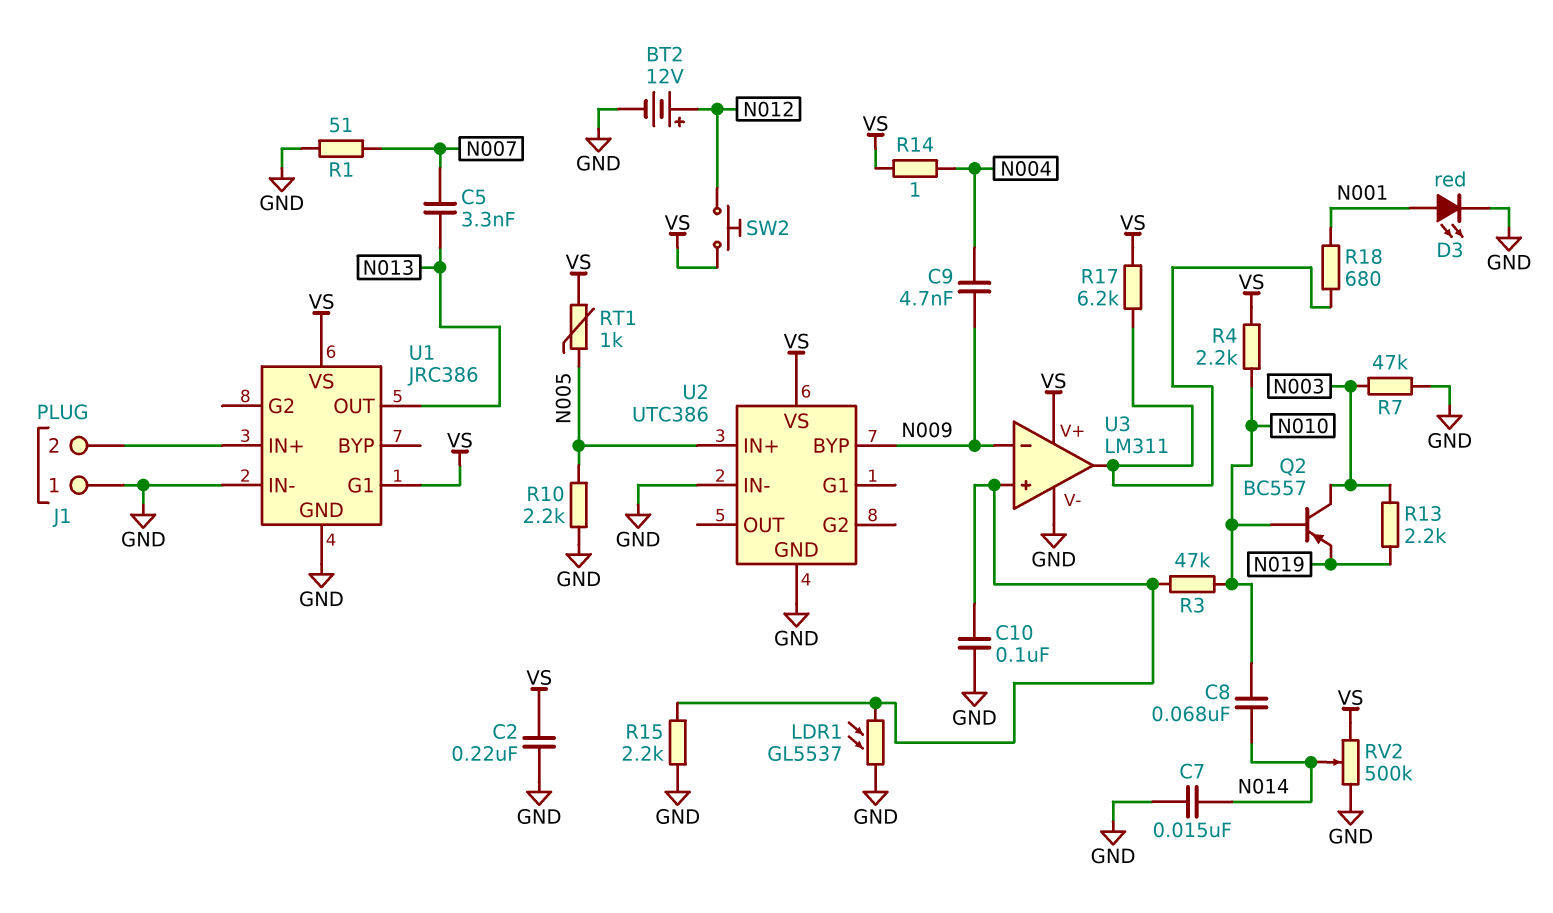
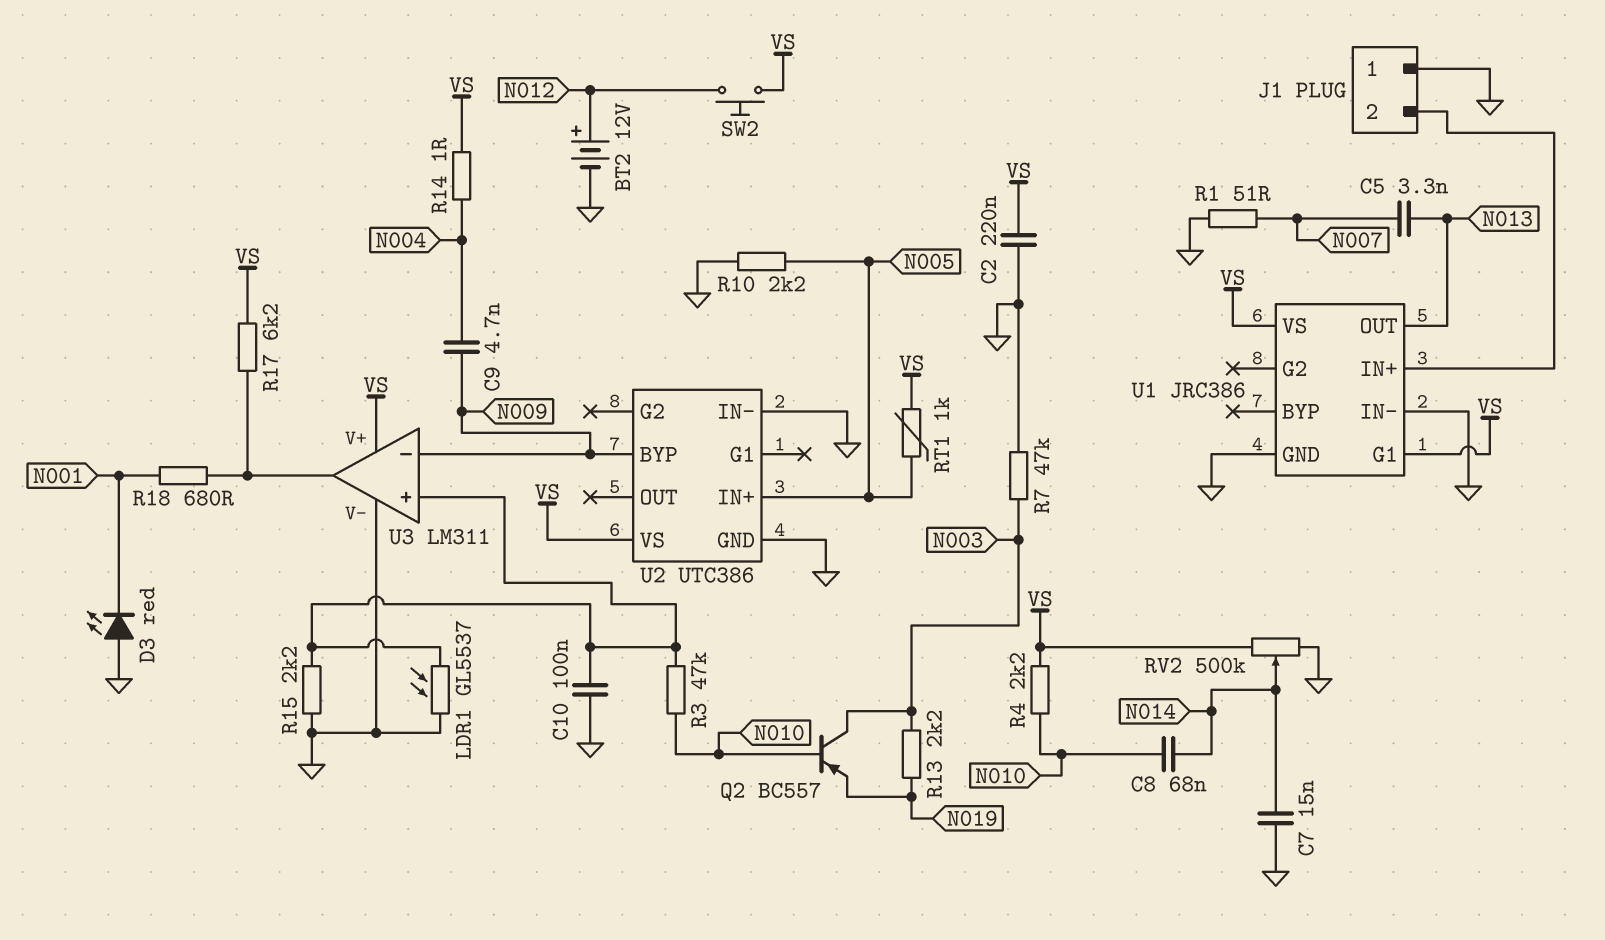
D3: LED red (A N001, K GND) -> LED red (A GND, K N001)

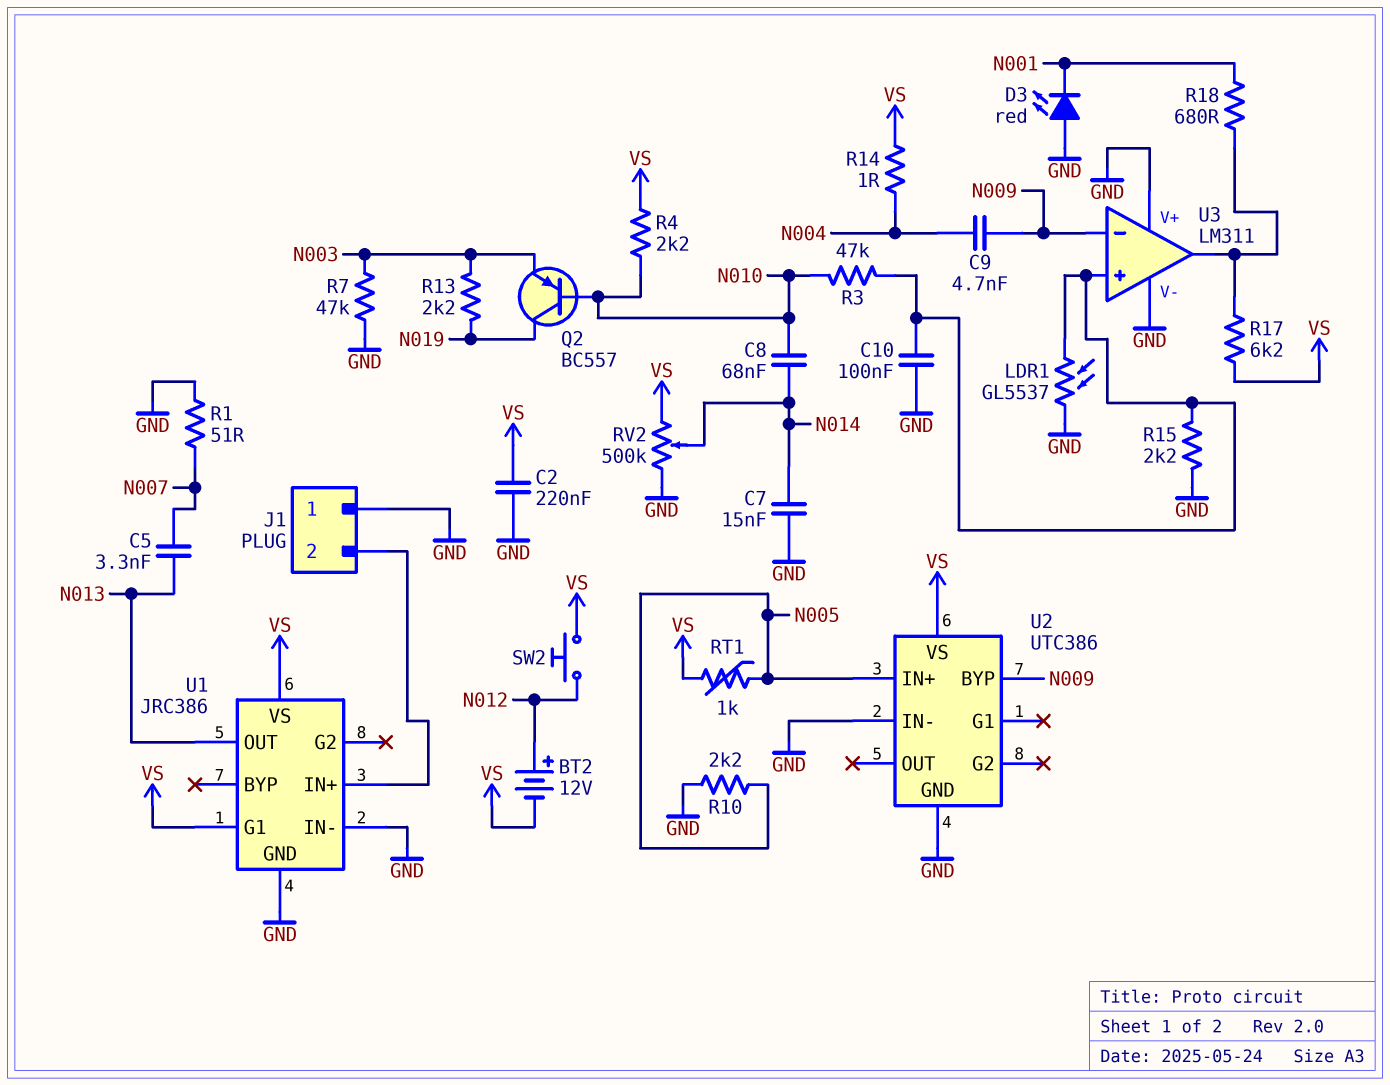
BT2: 12V (plus N012, minus GND) -> 12V (plus N012, minus VS)
Q2: PNP BC557 (B N010, C N003, E N019) -> PNP BC557 (B N010, C N019, E N003)
U3 pin V+: VS -> GND

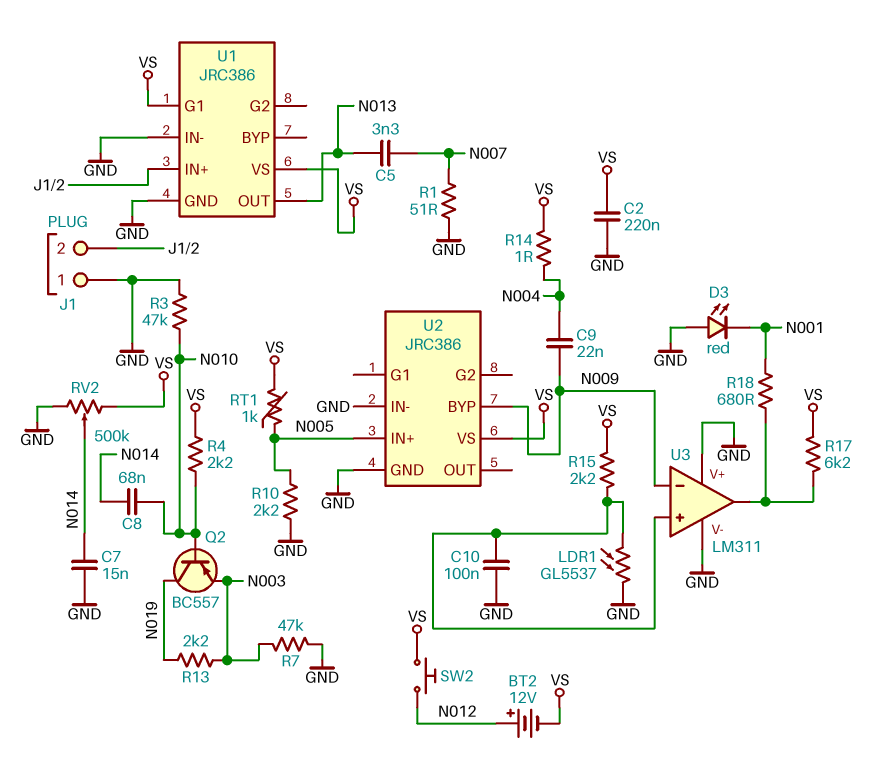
C9: 4.7nF (N004, N009) -> 22nF (N004, N009)
R3: 47k (N010, U3/in+) -> 47k (GND, N010)
R15: 2.2k (GND, U3/in+) -> 2.2k (U3/in+, VS)
U2: UTC386 -> JRC386

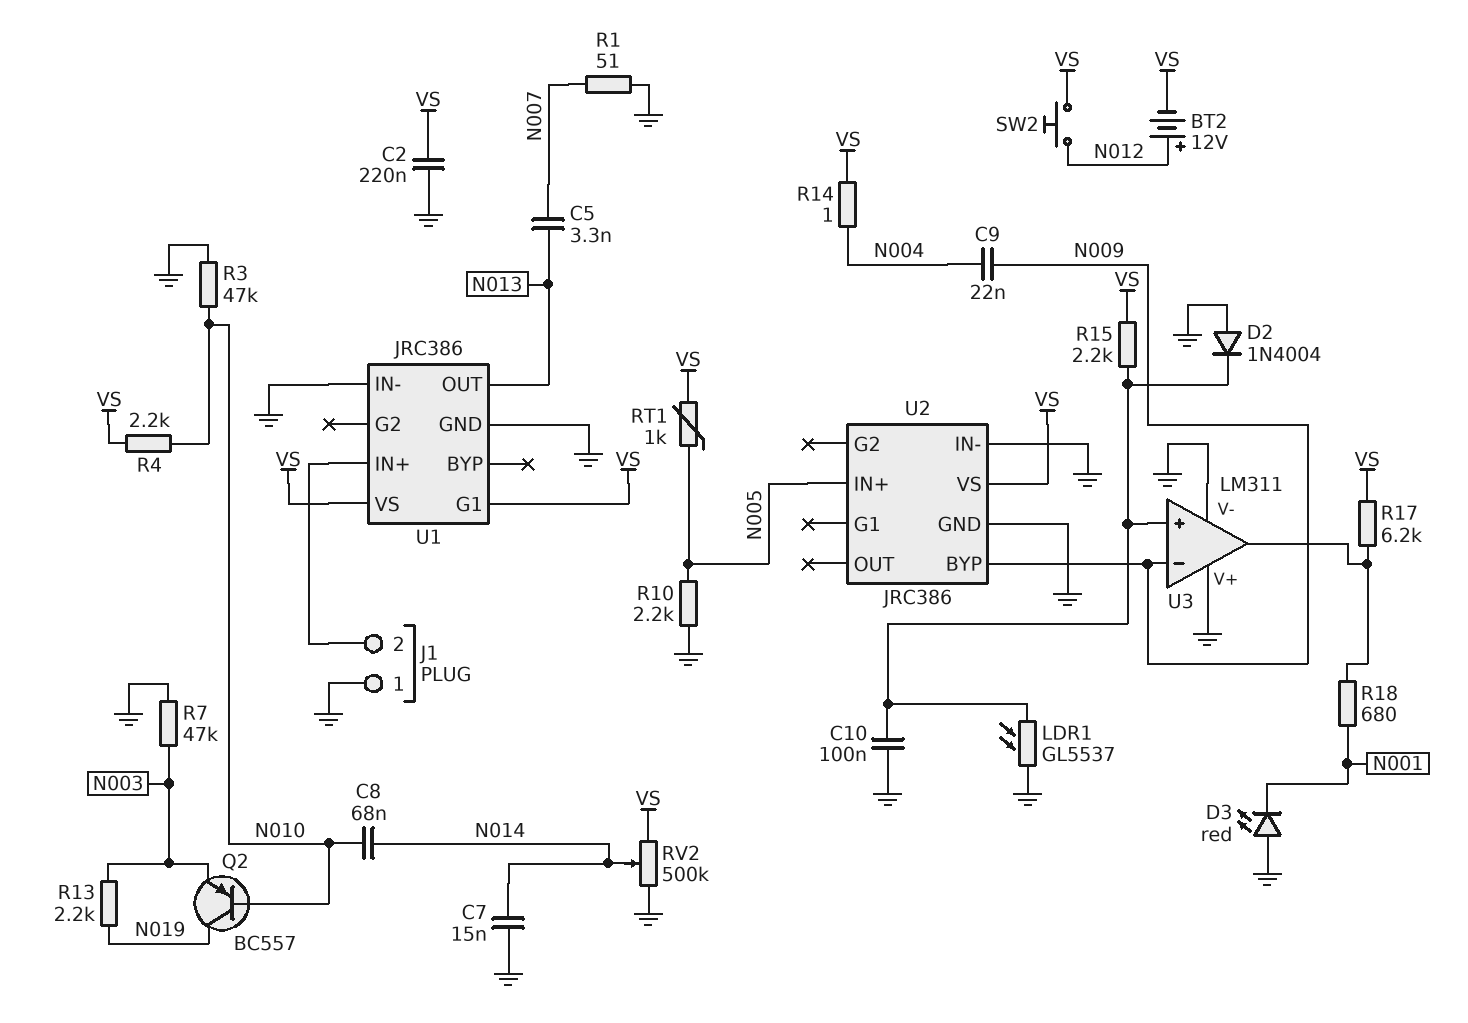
D2: none -> diode 1N4004 (A GND, K U3/in+)

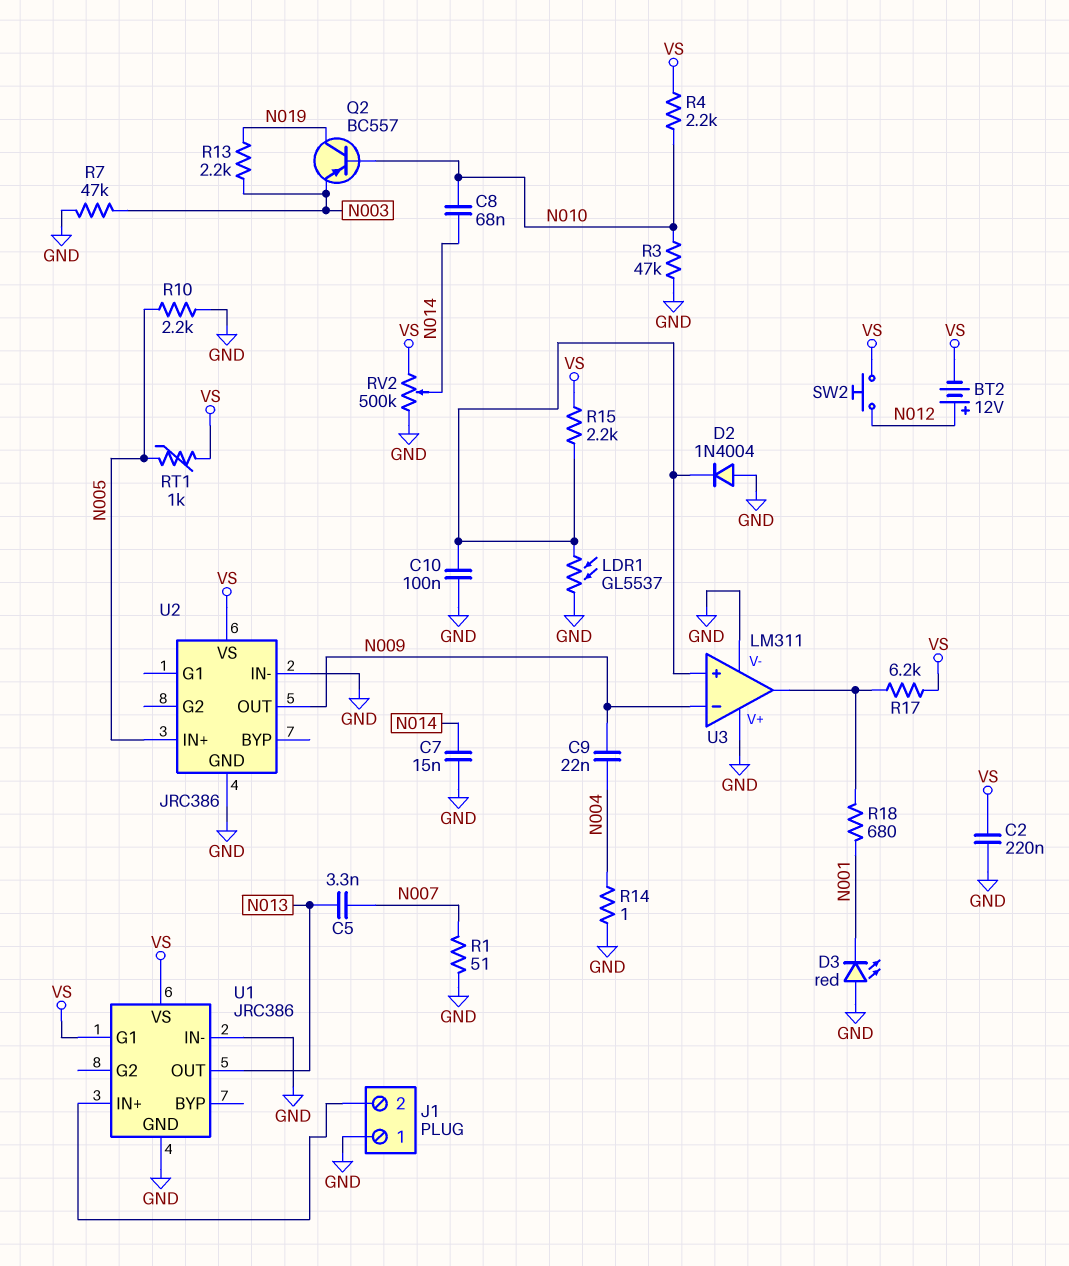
R14: 1 (N004, VS) -> 1 (GND, N004)
U2 pin BYP: N009 -> none
U2 pin OUT: none -> N009

